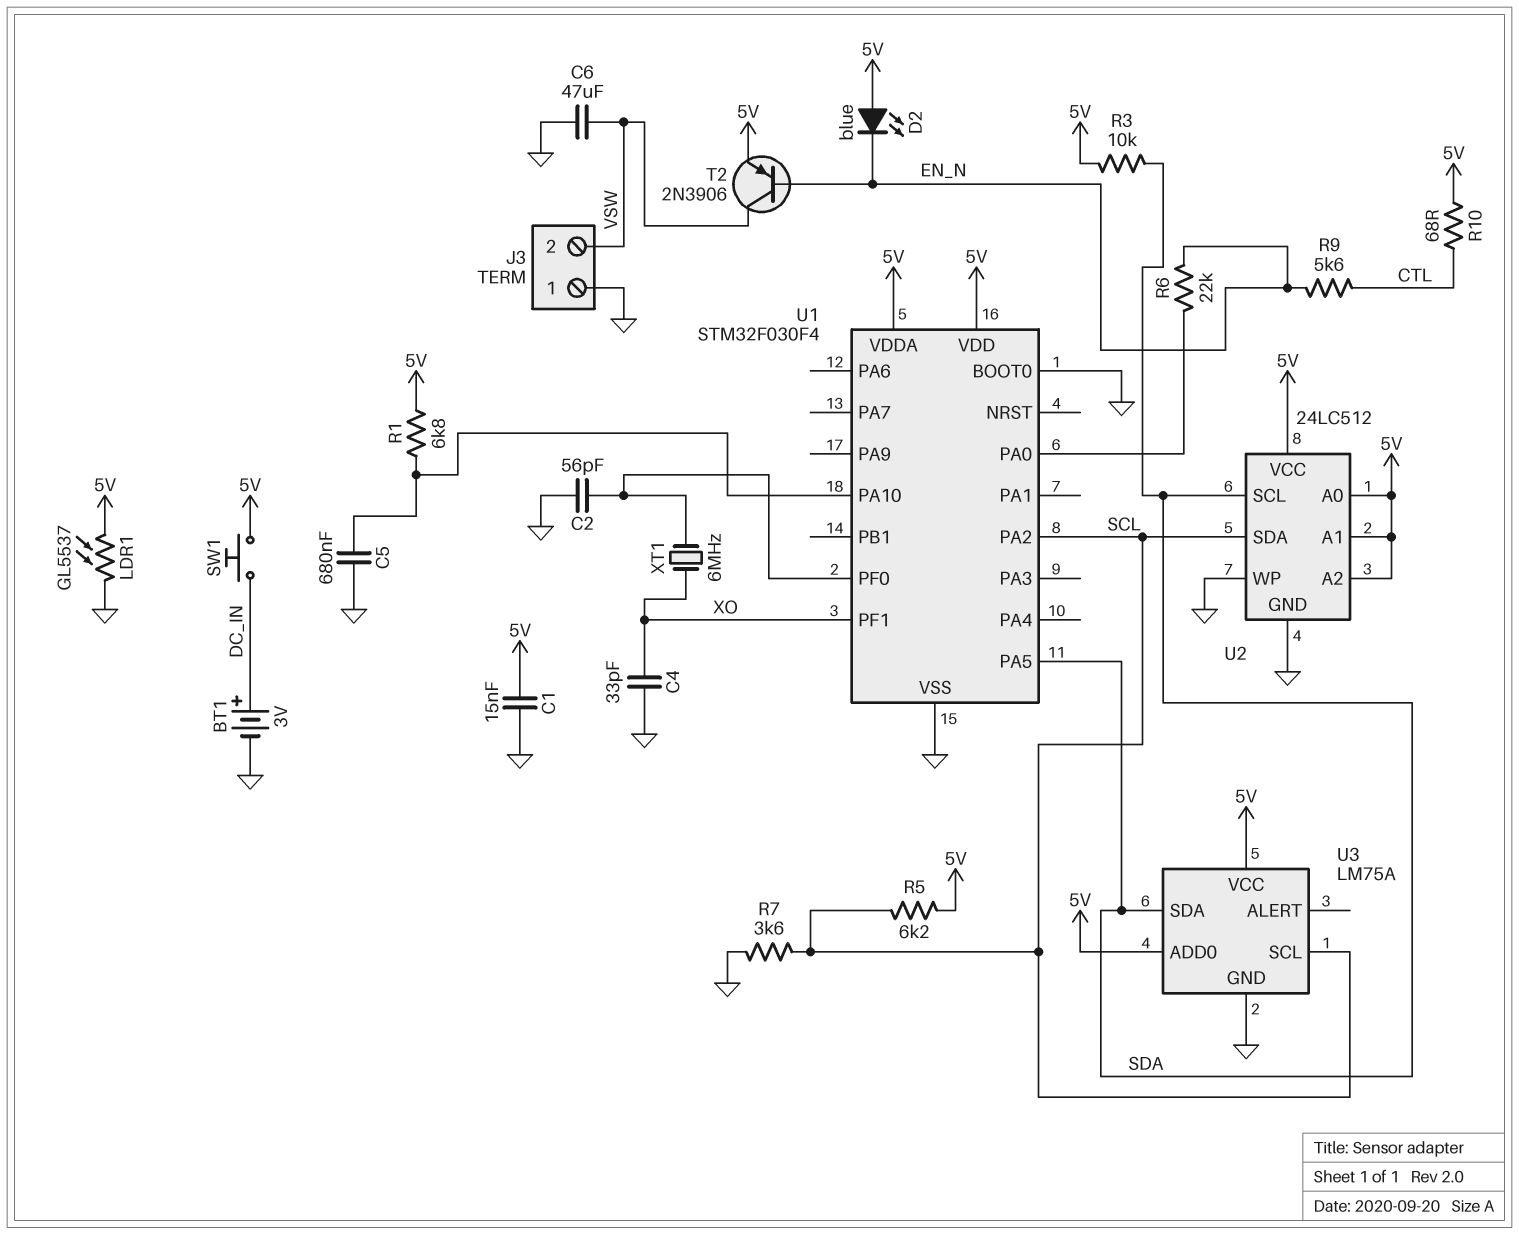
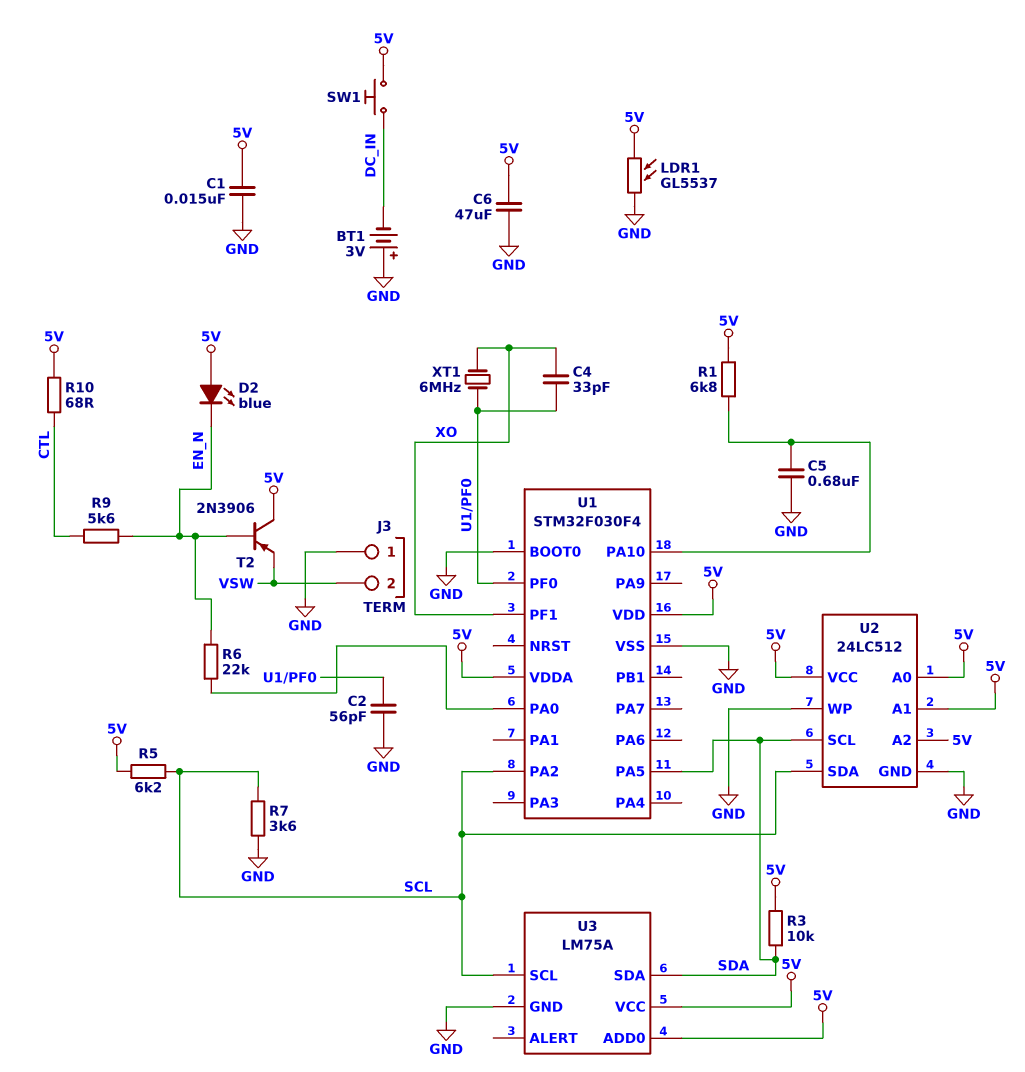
BT1: 3V (plus DC_IN, minus GND) -> 3V (plus GND, minus DC_IN)
C4: 33pF (GND, XO) -> 33pF (U1/PF0, XO)
C6: 47uF (GND, VSW) -> 47uF (5V, GND)
T2: PNP 2N3906 (B EN_N, C VSW, E 5V) -> PNP 2N3906 (B EN_N, C 5V, E VSW)

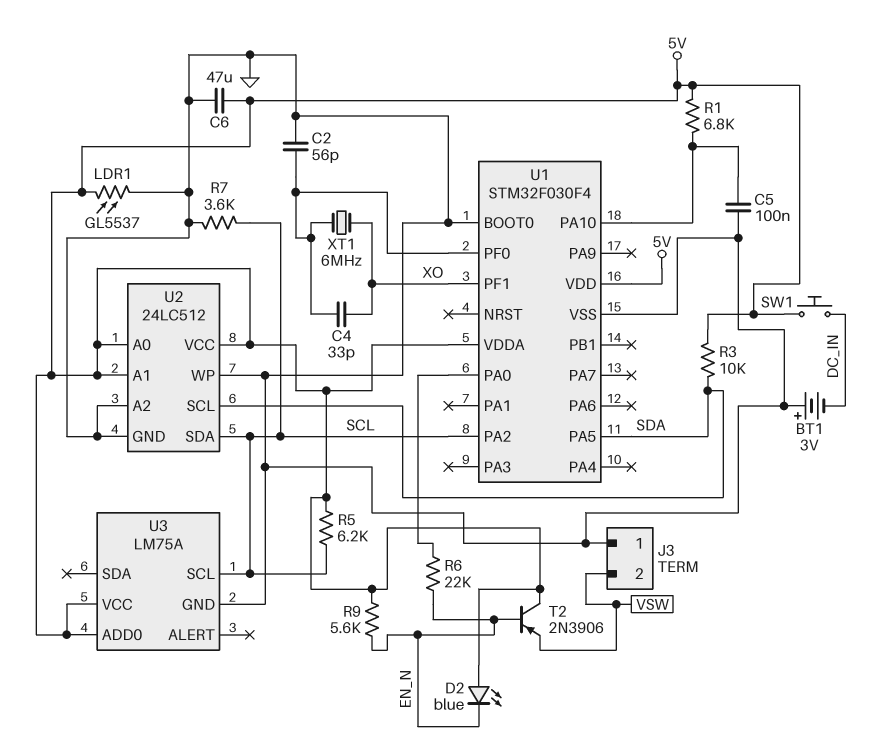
C1: 15nF (5V, GND) -> none
C5: 680nF (GND, U1/PA10) -> 100nF (GND, U1/PA10)
R9: 5.6k (CTL, EN_N) -> 5.6k (5V, EN_N)
R10: 68 (5V, CTL) -> none
U2 pin A2: 5V -> GND
U3 pin SDA: SDA -> none

